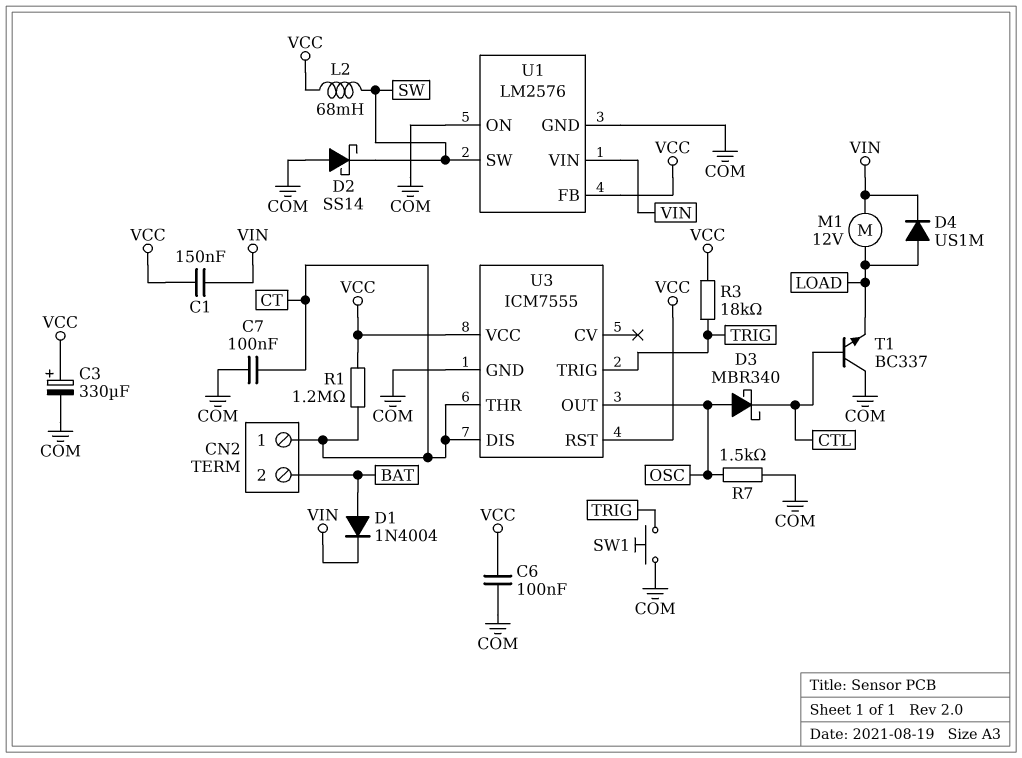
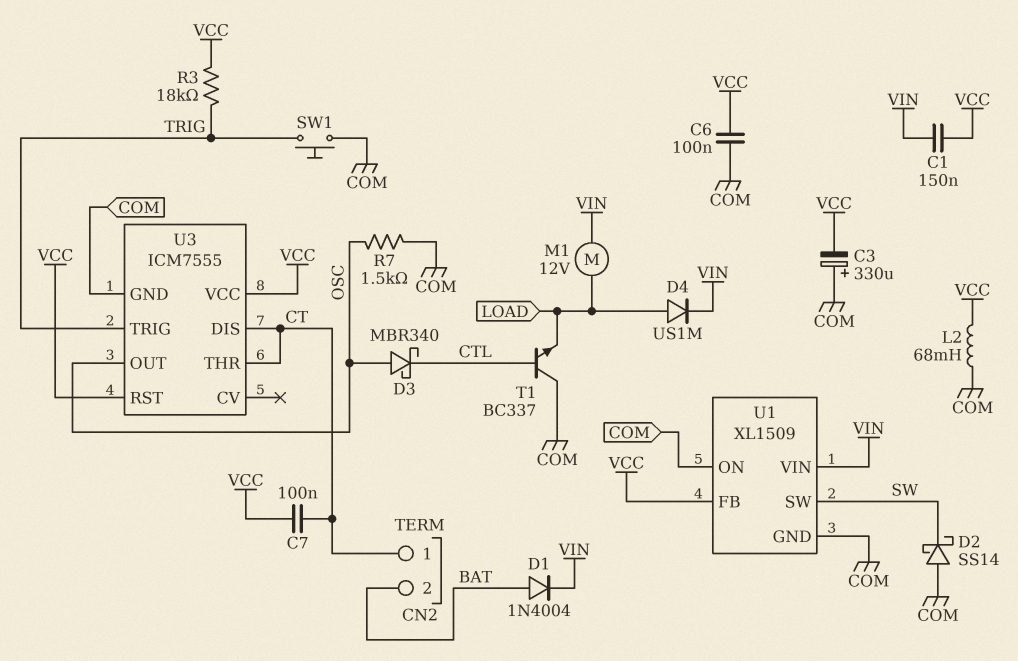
C3: 330uF (plus VCC, minus COM) -> 330uF (plus COM, minus VCC)
C7: 100nF (COM, CT) -> 100nF (CT, VCC)
L2: 68mH (SW, VCC) -> 68mH (COM, VCC)
R1: 1.2M (CT, VCC) -> none
U1: LM2576 -> XL1509

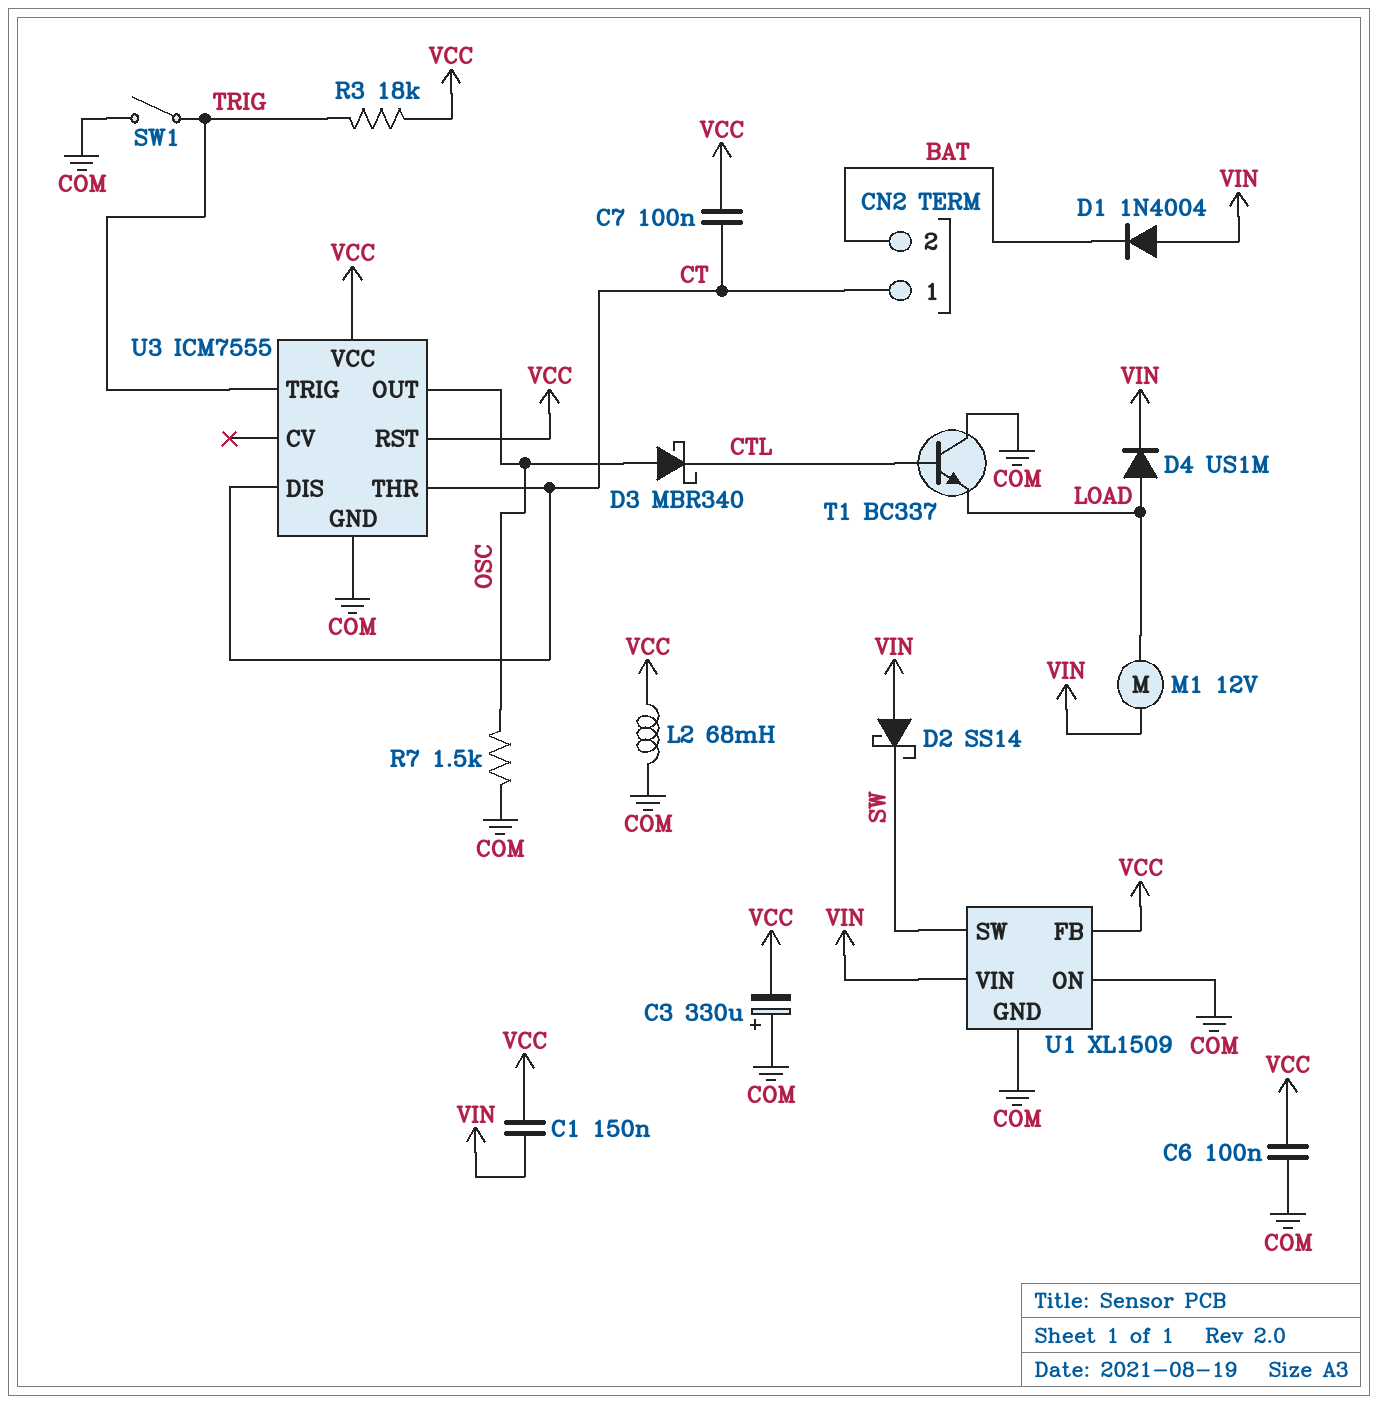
D1: diode 1N4004 (A BAT, K VIN) -> diode 1N4004 (A VIN, K BAT)
D2: schottky SS14 (A COM, K SW) -> schottky SS14 (A VIN, K SW)
SW1: button (COM, TRIG) -> switch (COM, TRIG)

